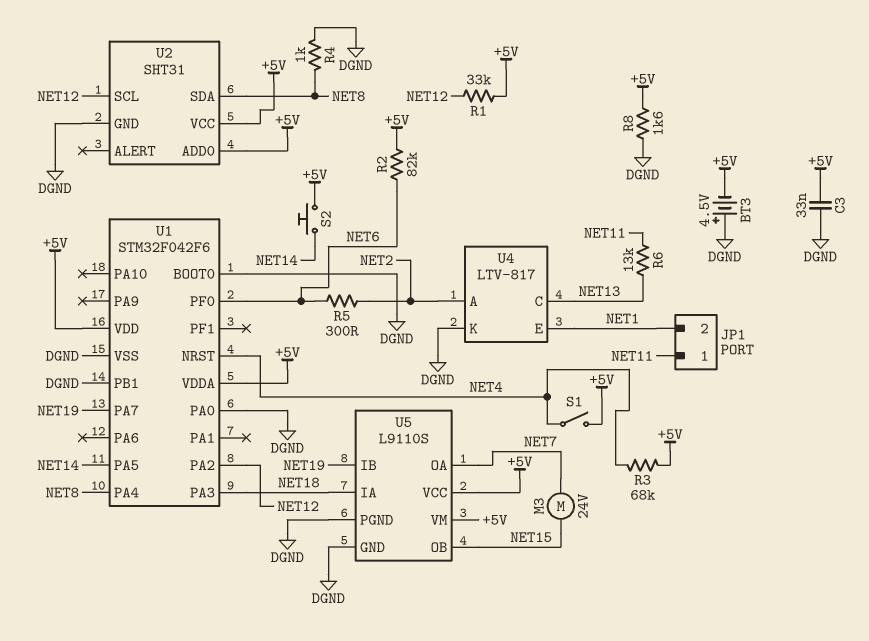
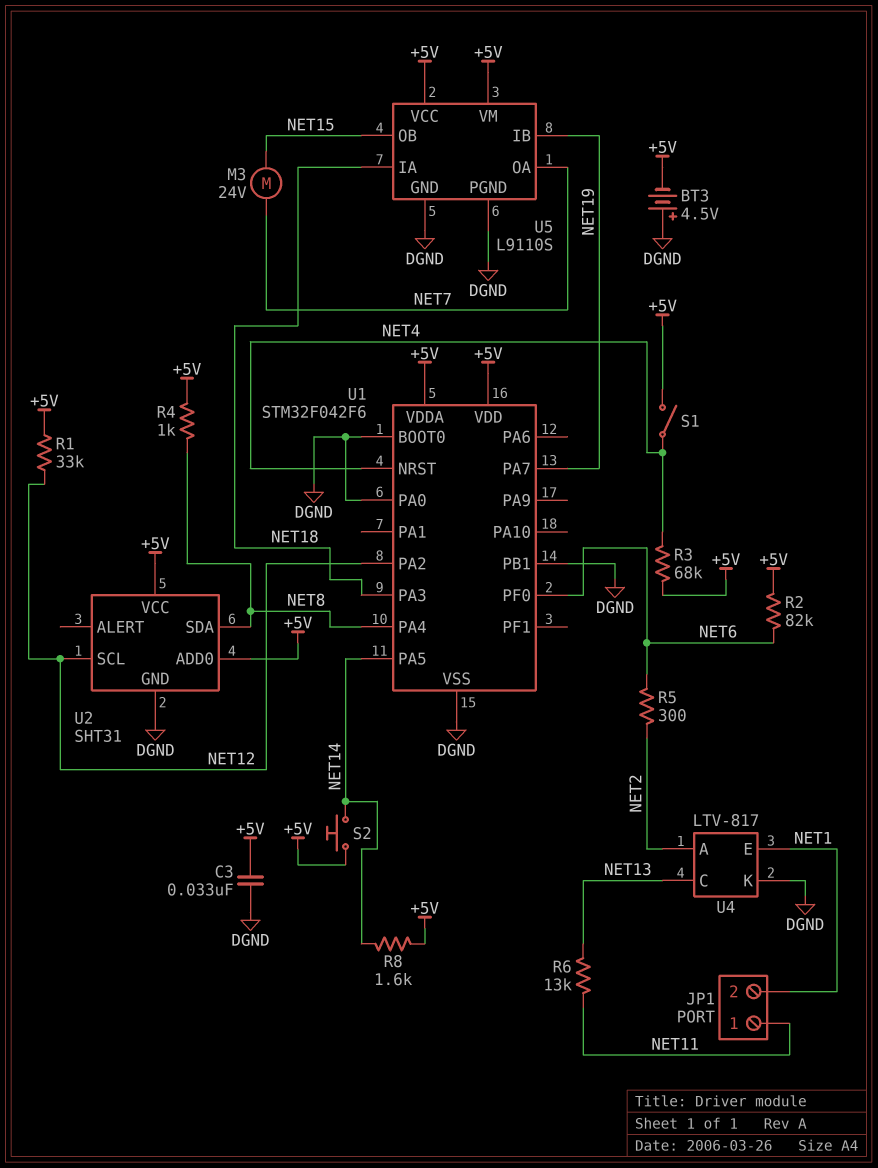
R4: 1k (DGND, NET8) -> 1k (+5V, NET8)
R8: 1.6k (+5V, DGND) -> 1.6k (+5V, NET14)

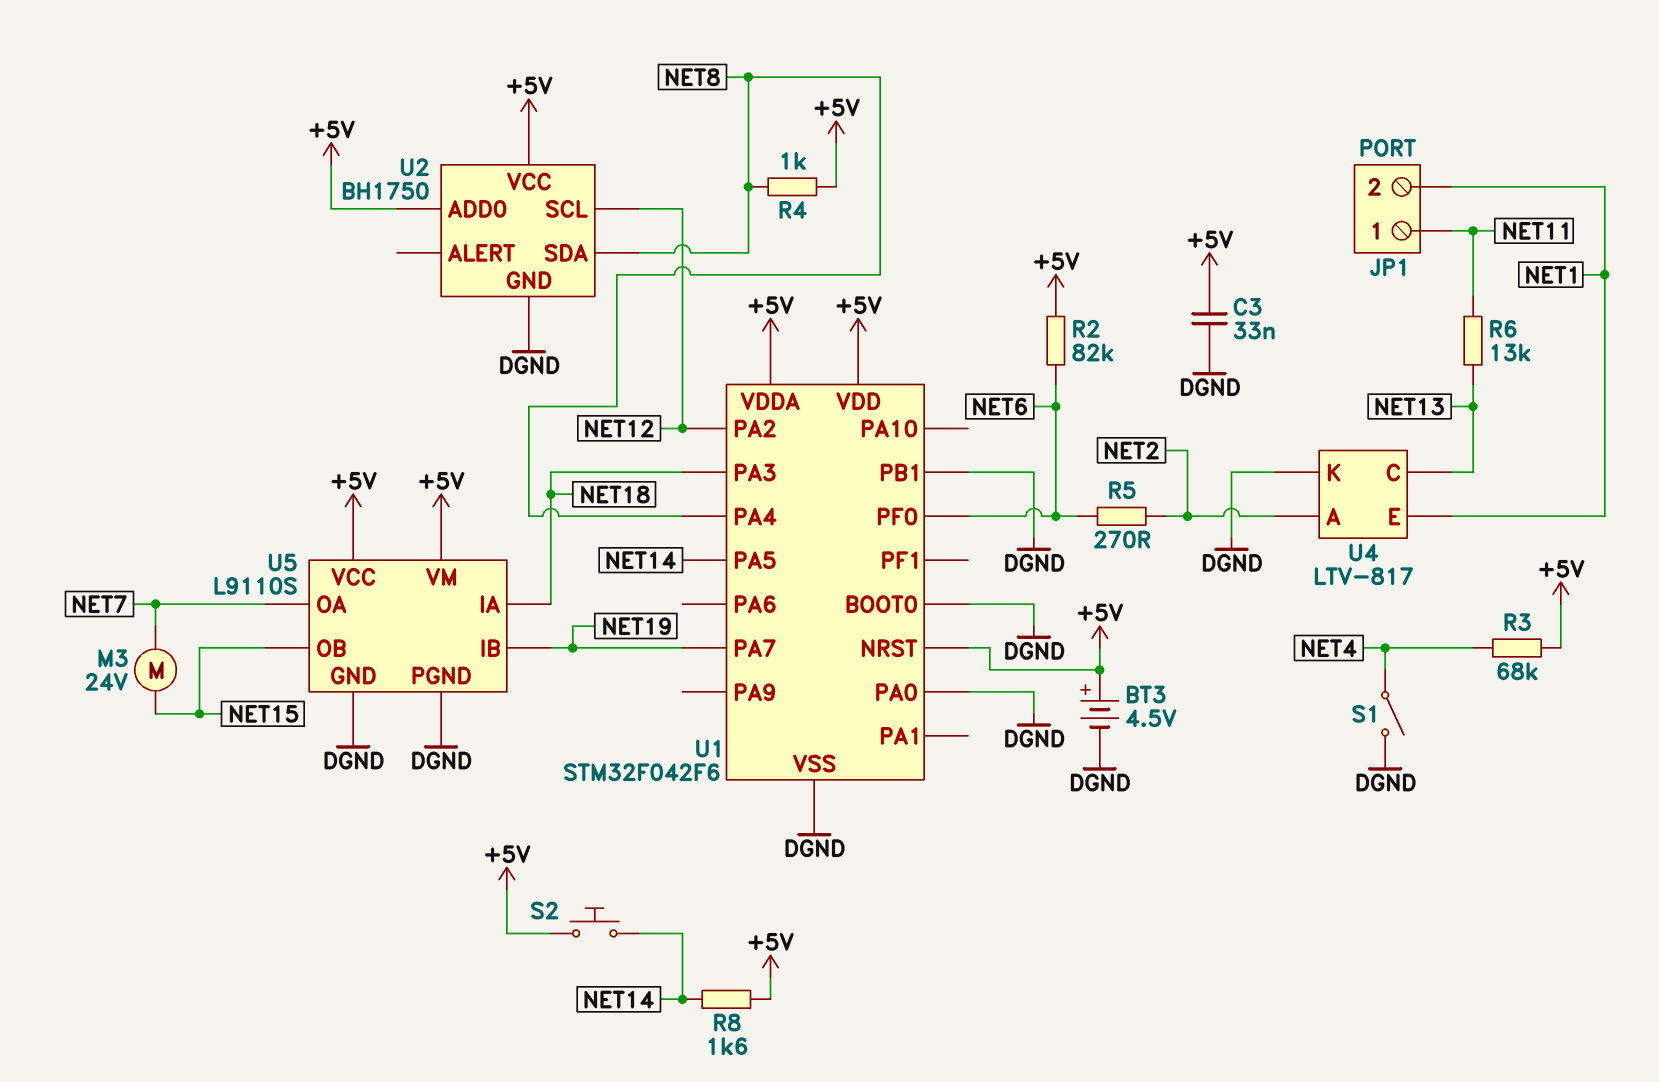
BT3: 4.5V (plus DGND, minus +5V) -> 4.5V (plus +5V, minus DGND)
R1: 33k (+5V, NET12) -> none
R5: 300 (NET2, NET6) -> 270 (NET2, NET6)
S1: switch (+5V, NET4) -> switch (DGND, NET4)
U1 pin NRST: NET4 -> +5V
U2: SHT31 -> BH1750

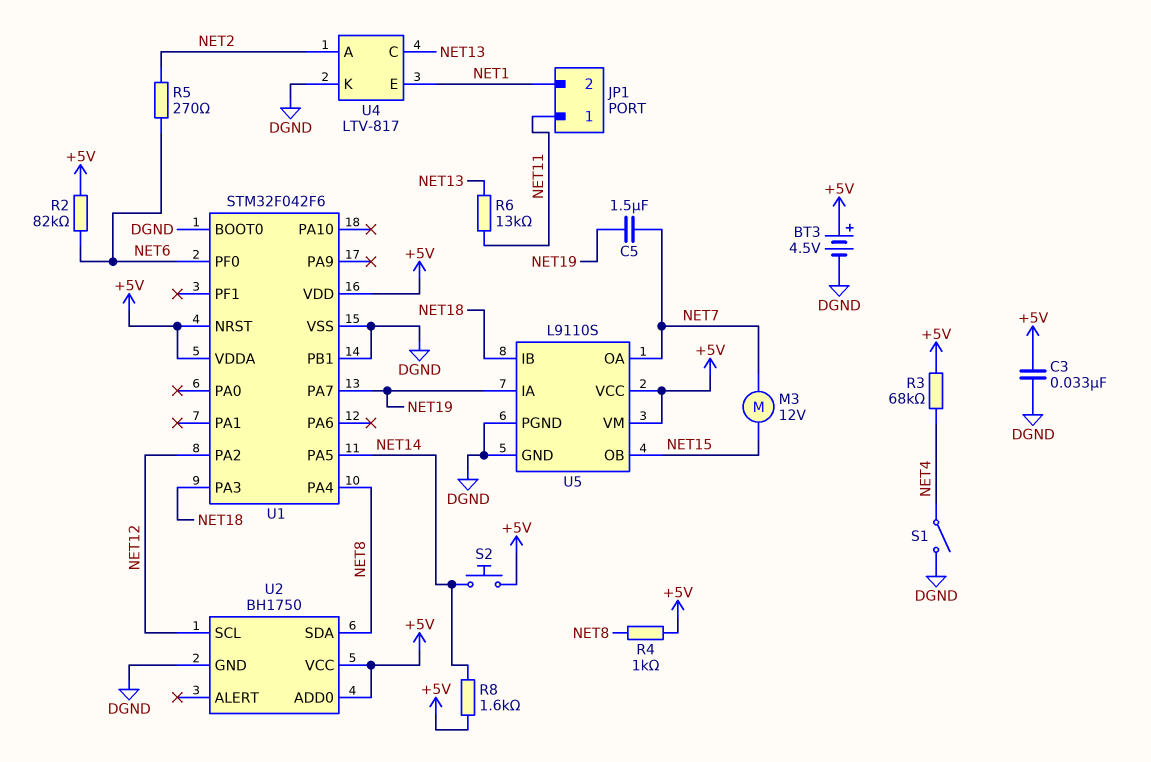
C5: none -> 1.5uF (NET7, NET19)
M3: motor 24V (NET7, NET15) -> motor 12V (NET7, NET15)
U1 pin PA0: DGND -> none
U5 pin IA: NET18 -> NET19
U5 pin IB: NET19 -> NET18

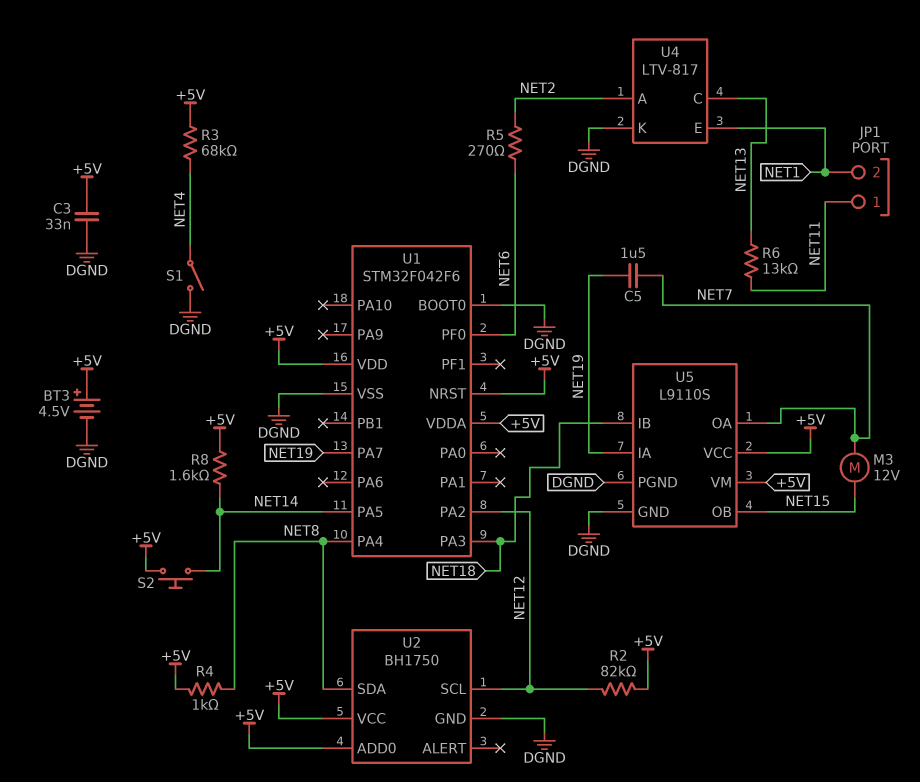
R2: 82k (+5V, NET6) -> 82k (+5V, NET12)
U1 pin PB1: DGND -> none

